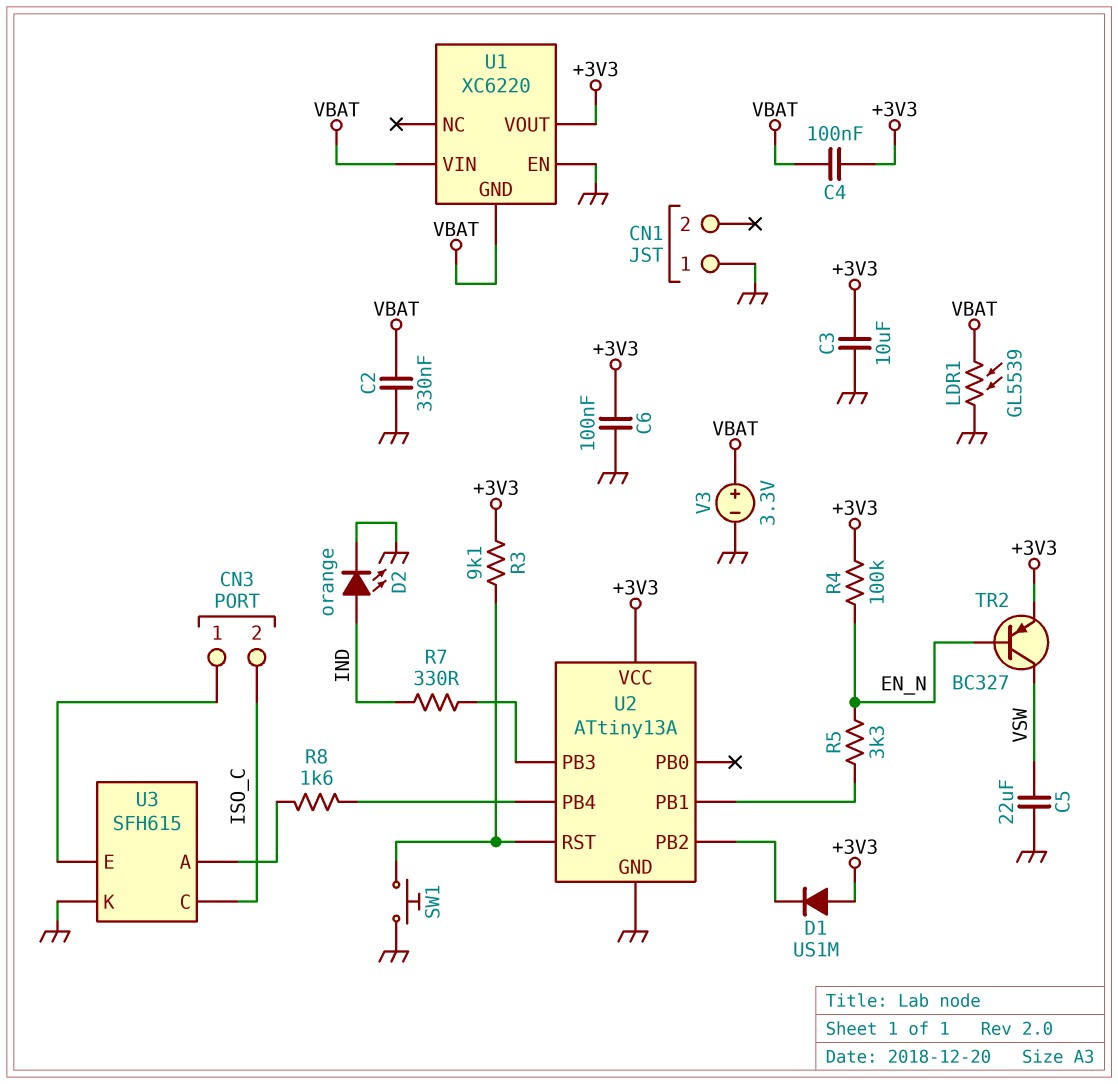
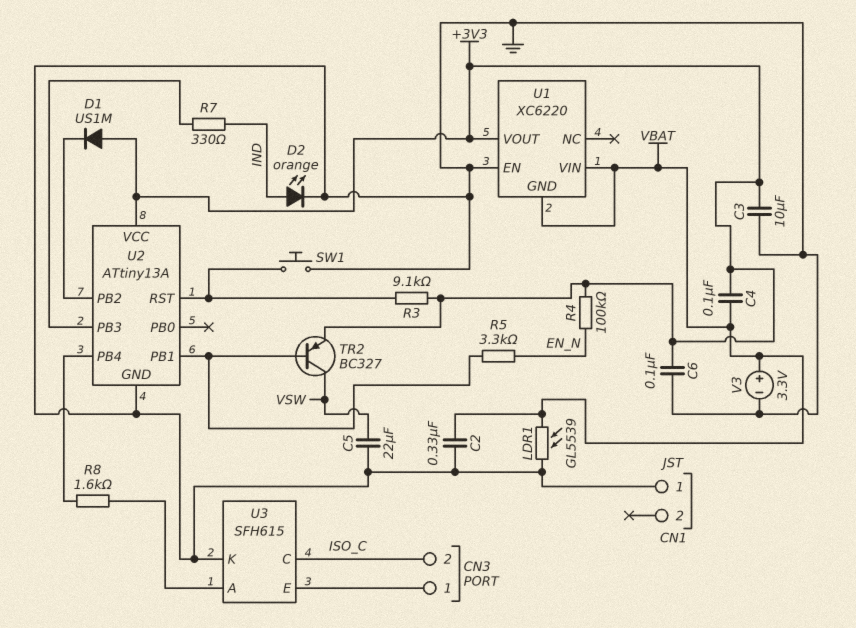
TR2: PNP BC327 (B EN_N, C VSW, E +3V3) -> PNP BC327 (B U2/PB1, C VSW, E +3V3)

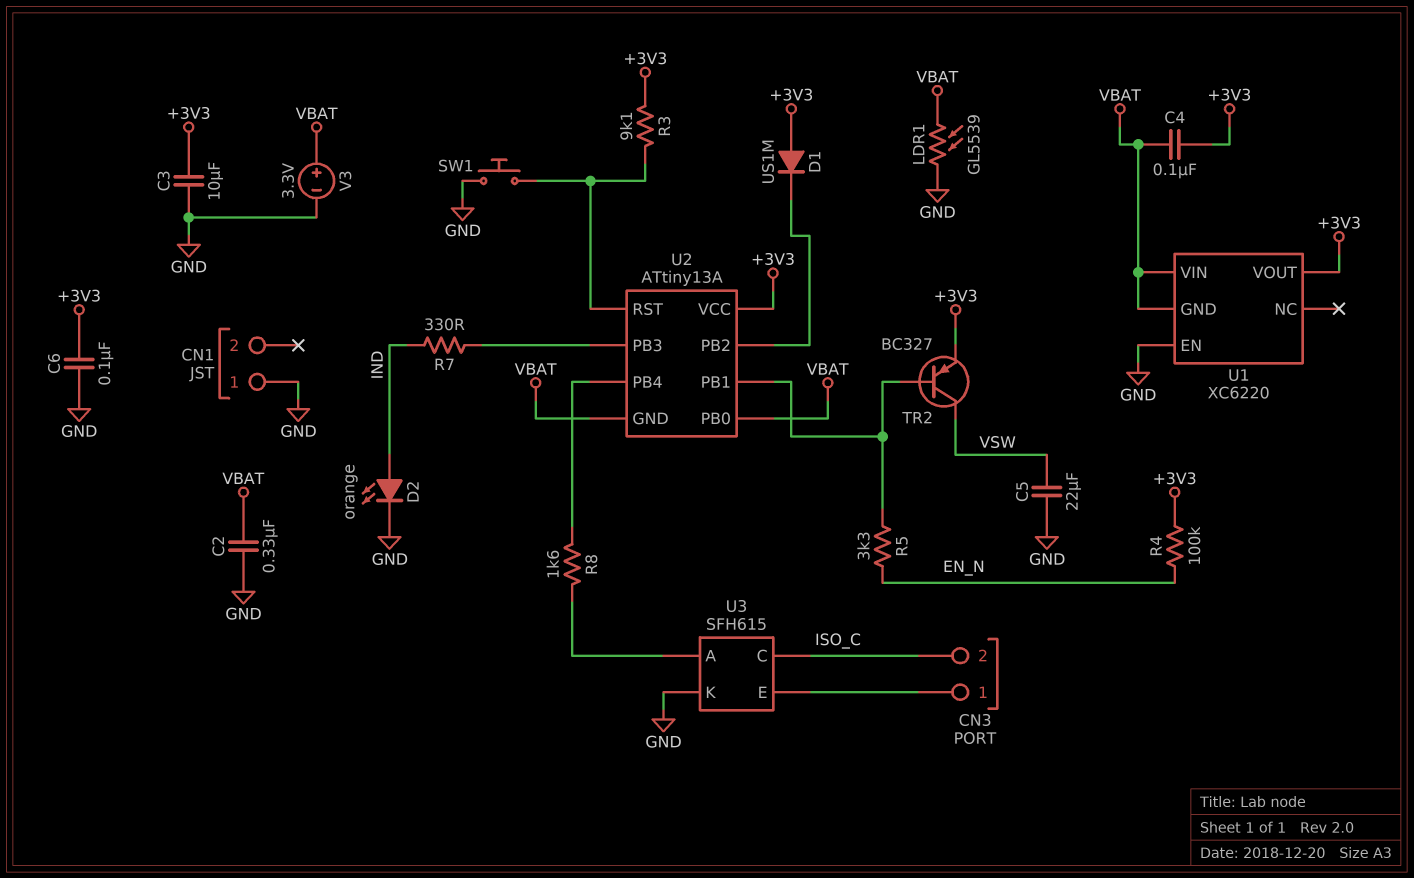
U2 pin GND: GND -> VBAT
U2 pin PB0: none -> VBAT

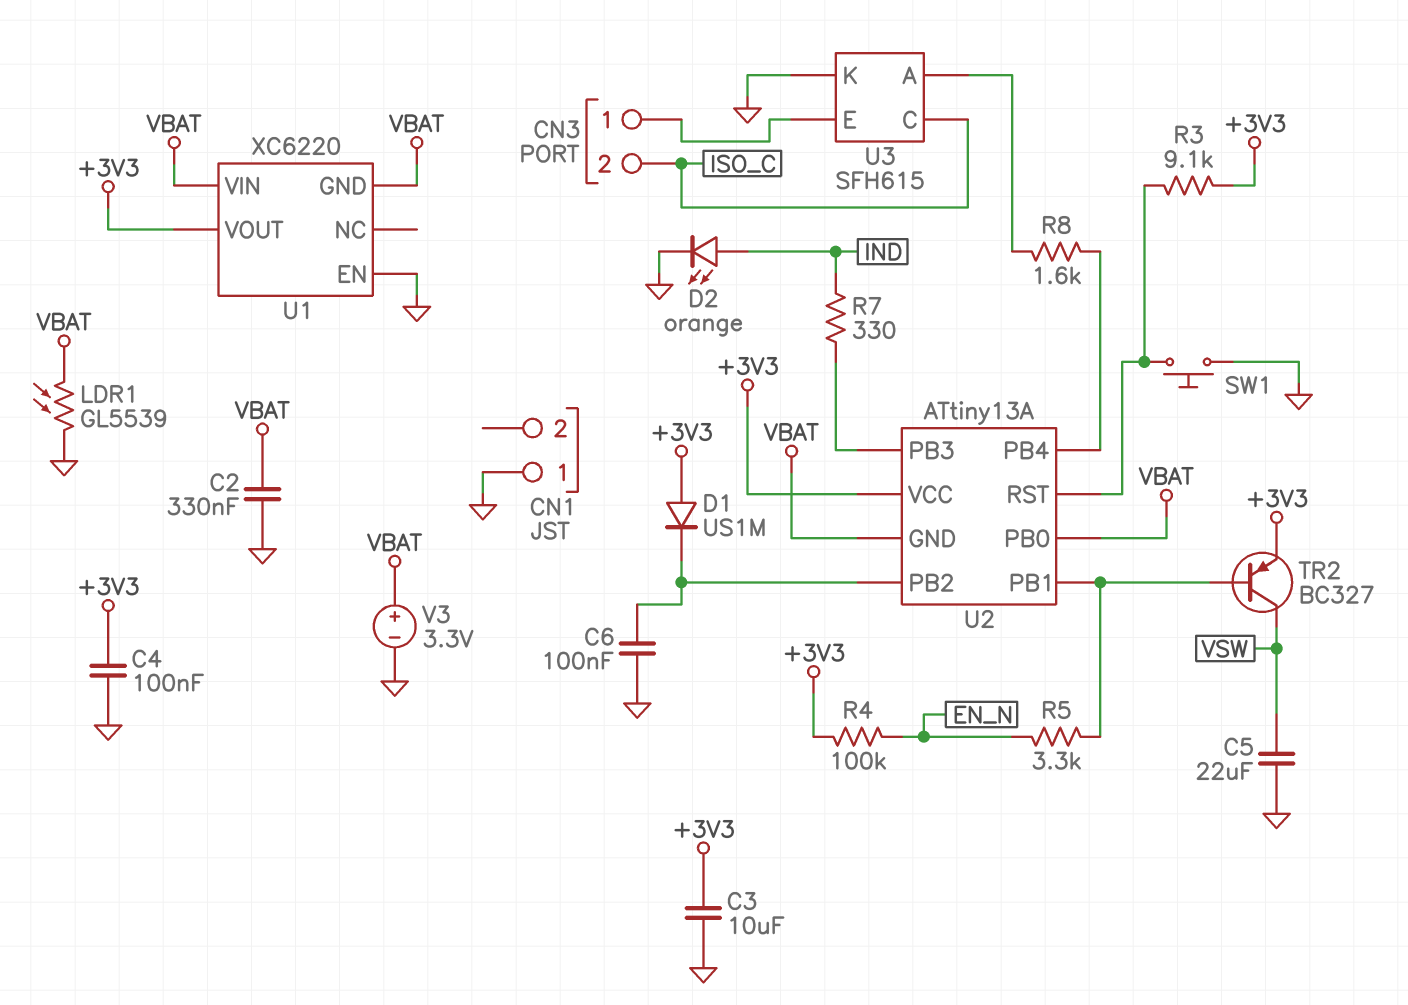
C4: 100nF (+3V3, VBAT) -> 100nF (+3V3, GND)
C6: 100nF (+3V3, GND) -> 100nF (GND, U2/PB2)

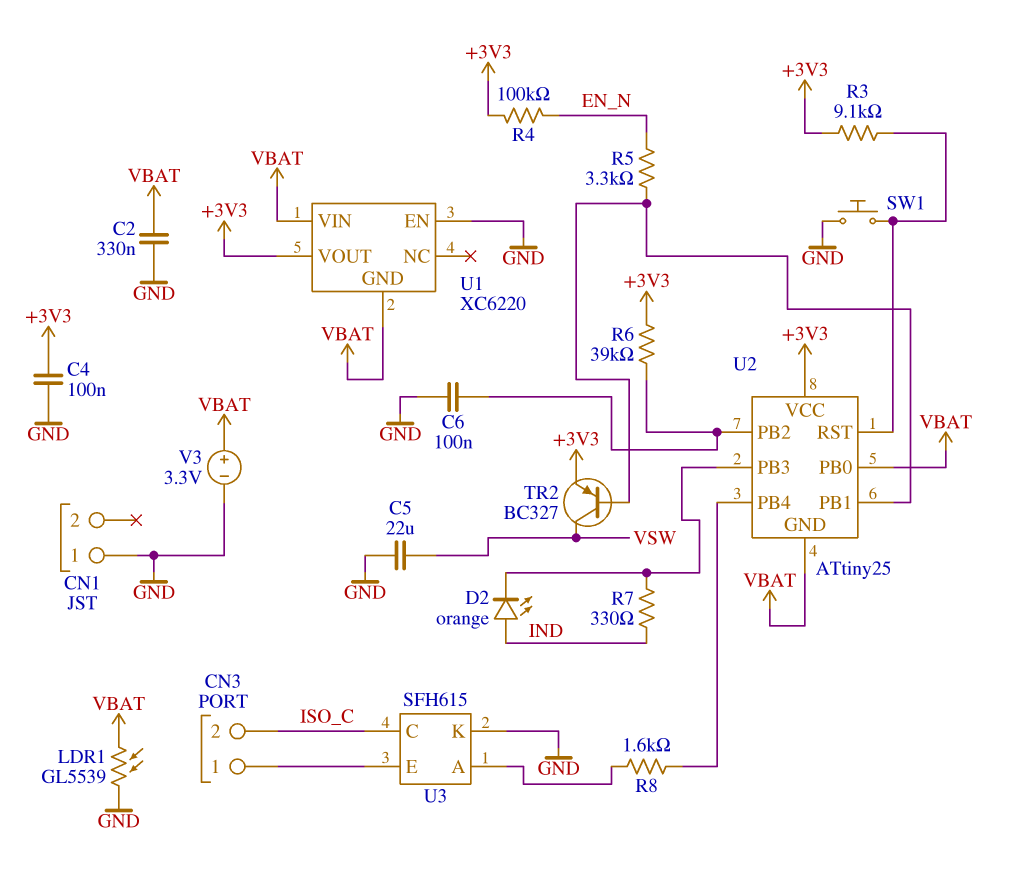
C3: 10uF (+3V3, GND) -> none
D1: diode US1M (A +3V3, K U2/PB2) -> none
D2: LED orange (A IND, K GND) -> LED orange (A IND, K U2/PB3)
R6: none -> 39k (+3V3, U2/PB2)
U2: ATtiny13A -> ATtiny25

